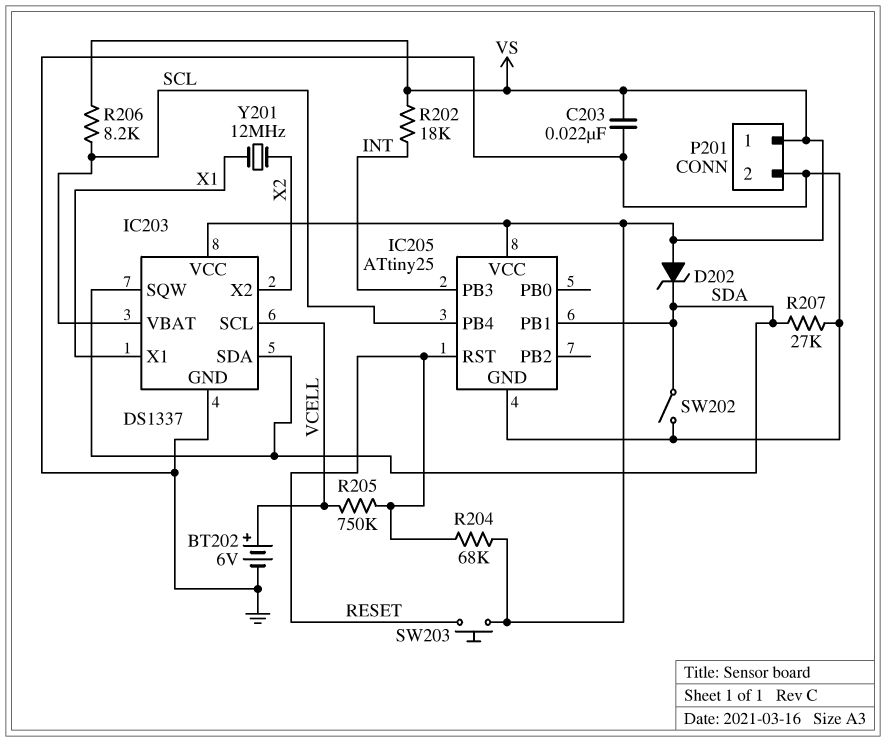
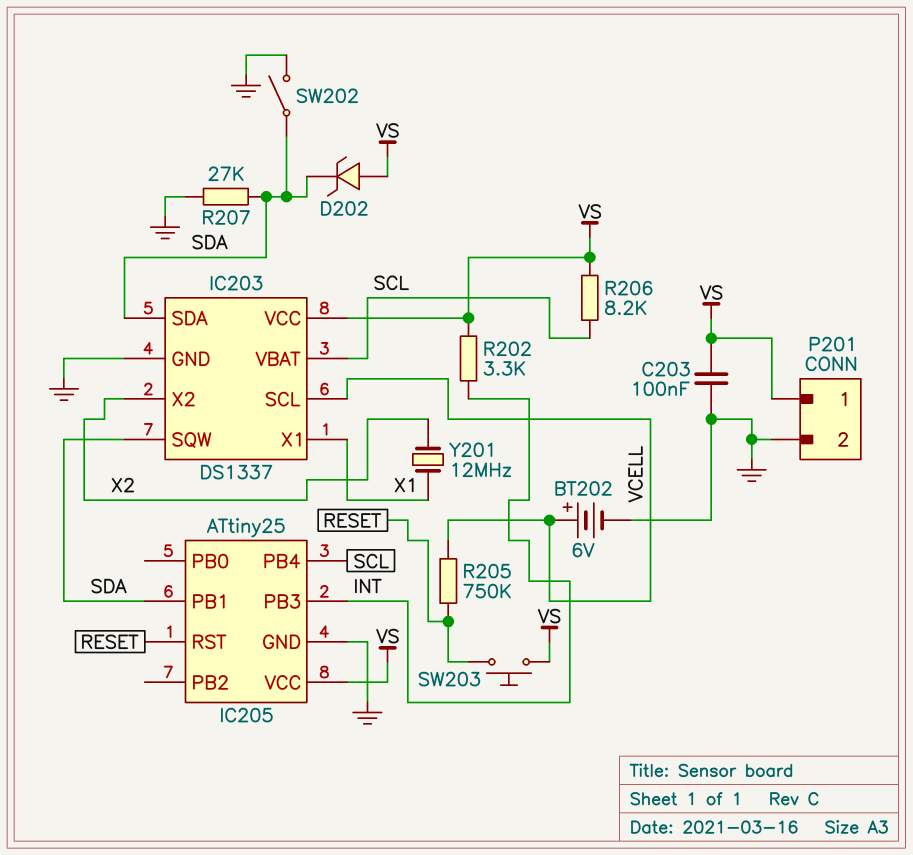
C203: 22nF (GND, VS) -> 100nF (GND, VS)
R202: 18k (INT, VS) -> 3.3k (INT, VS)
R204: 68k (RESET, VS) -> none

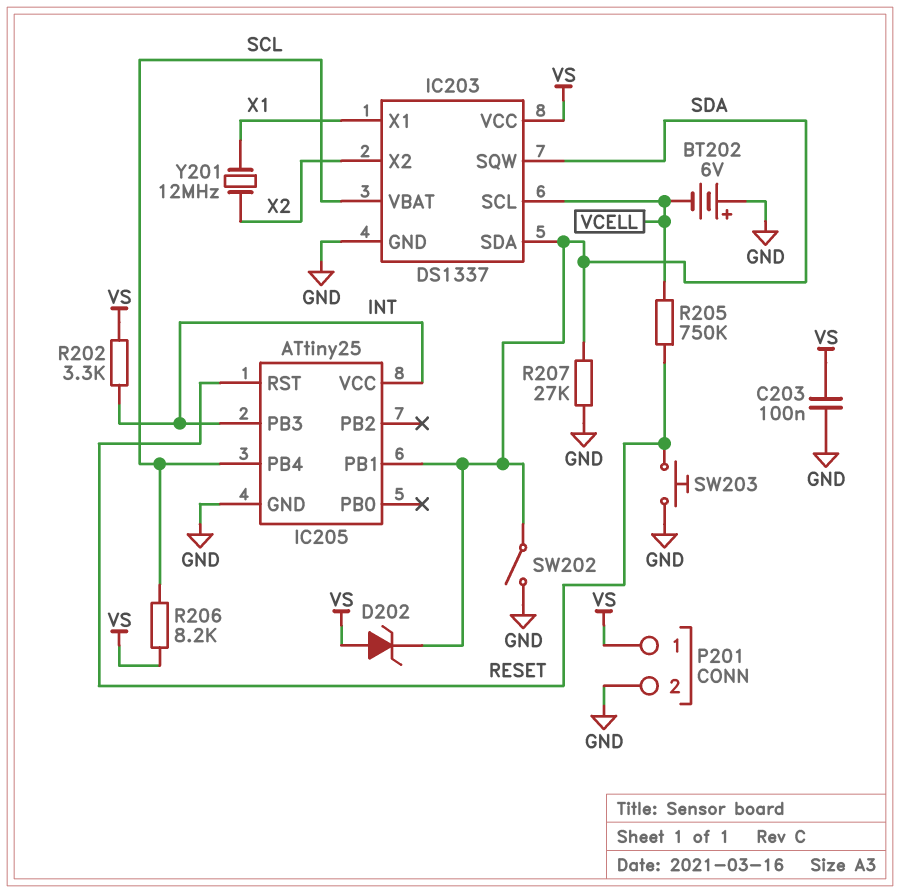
BT202: 6V (plus VCELL, minus GND) -> 6V (plus GND, minus VCELL)
IC205 pin VCC: VS -> INT
SW203: button (RESET, VS) -> button (GND, RESET)

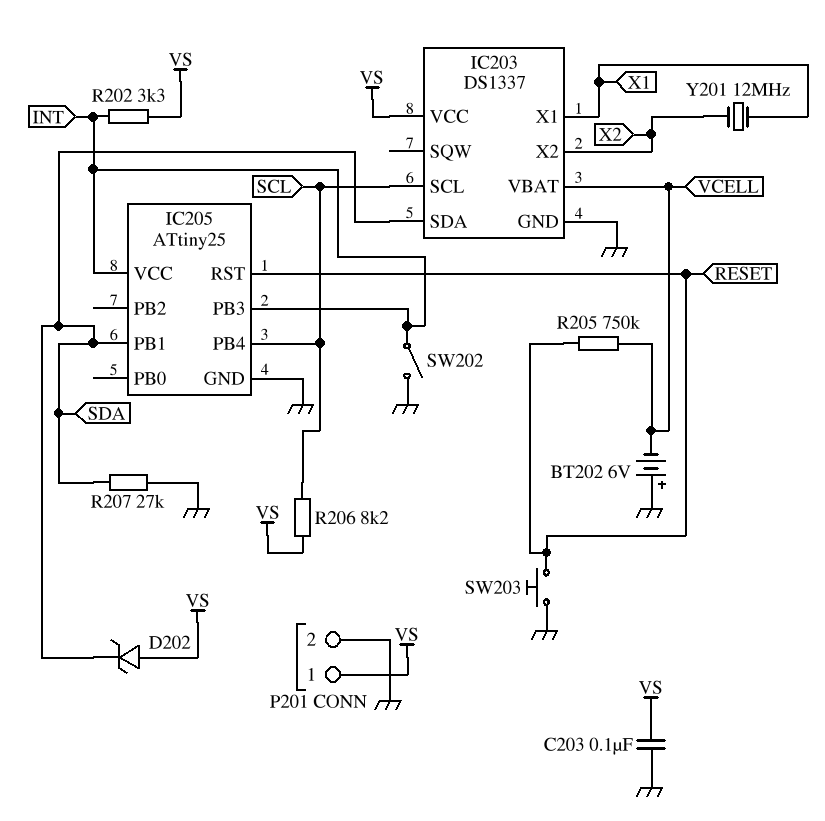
IC203 pin SCL: VCELL -> SCL
IC203 pin SQW: SDA -> none
IC203 pin VBAT: SCL -> VCELL
SW202: switch (GND, SDA) -> switch (GND, INT)

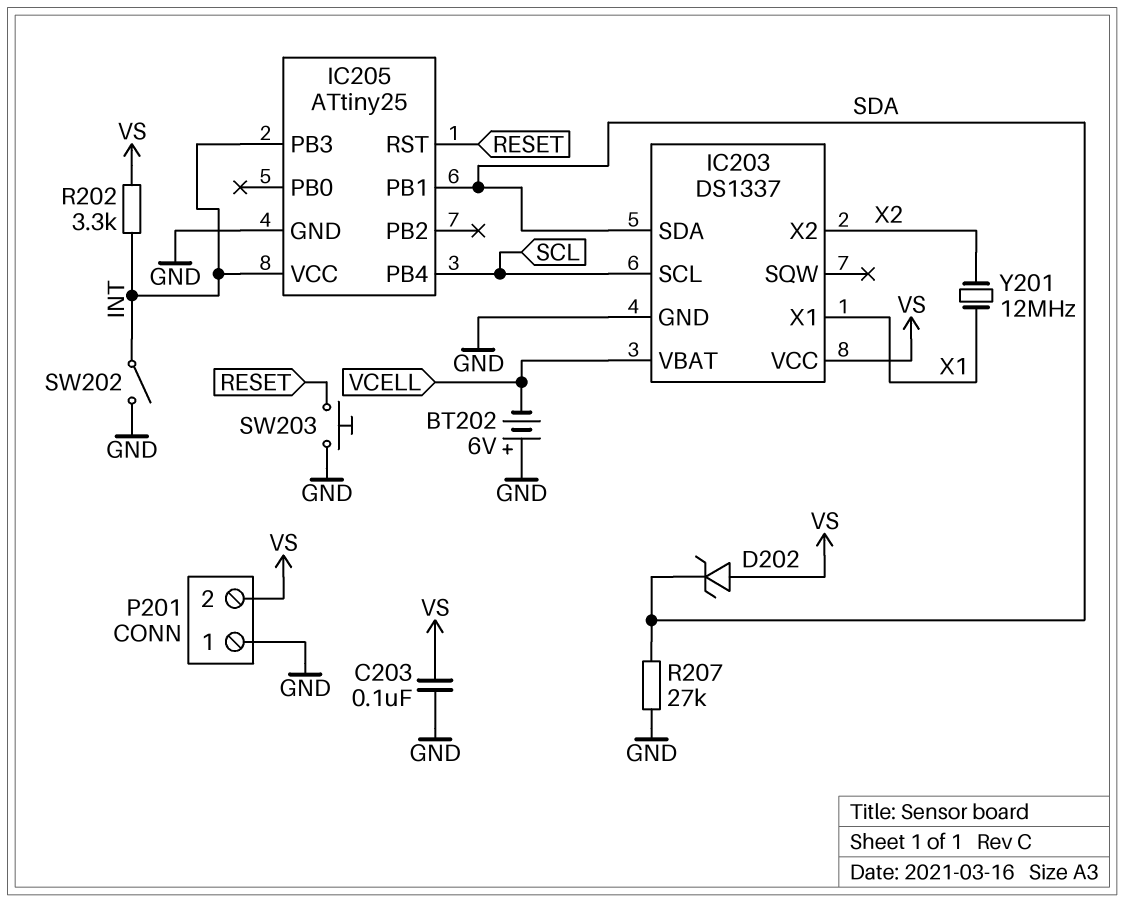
P201 pin 1: VS -> GND
P201 pin 2: GND -> VS
R205: 750k (RESET, VCELL) -> none
R206: 8.2k (SCL, VS) -> none

